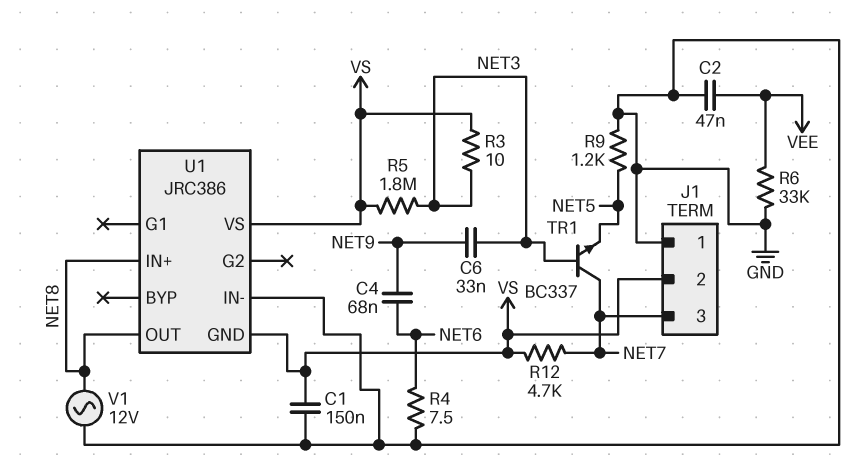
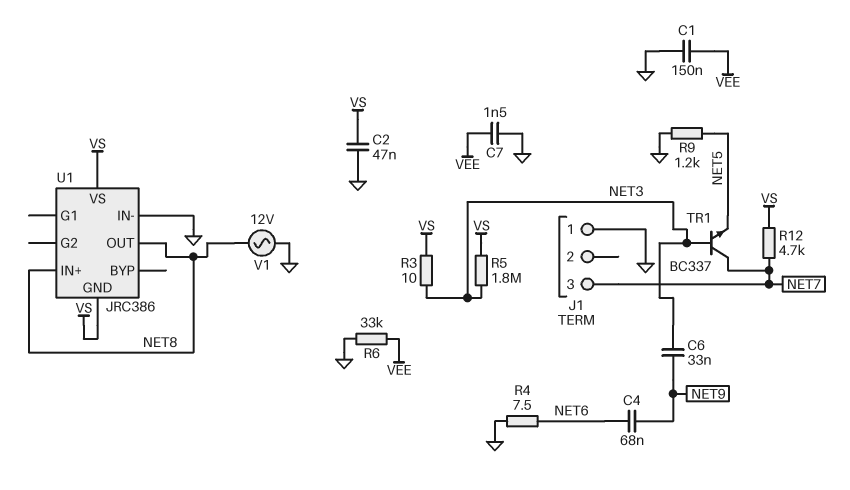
C1: 150nF (GND, VS) -> 150nF (GND, VEE)
C2: 47nF (GND, VEE) -> 47nF (GND, VS)
C7: none -> 1.5nF (GND, VEE)
J1 pin 2: VS -> none

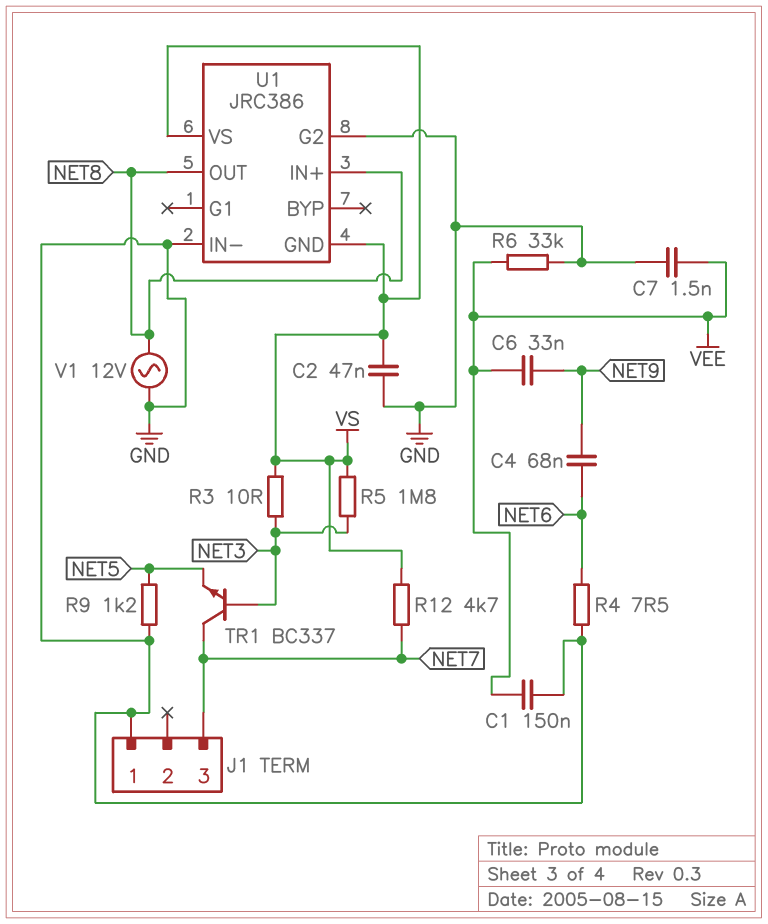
C6: 33nF (NET3, NET9) -> 33nF (NET9, VEE)
U1 pin G2: none -> GND

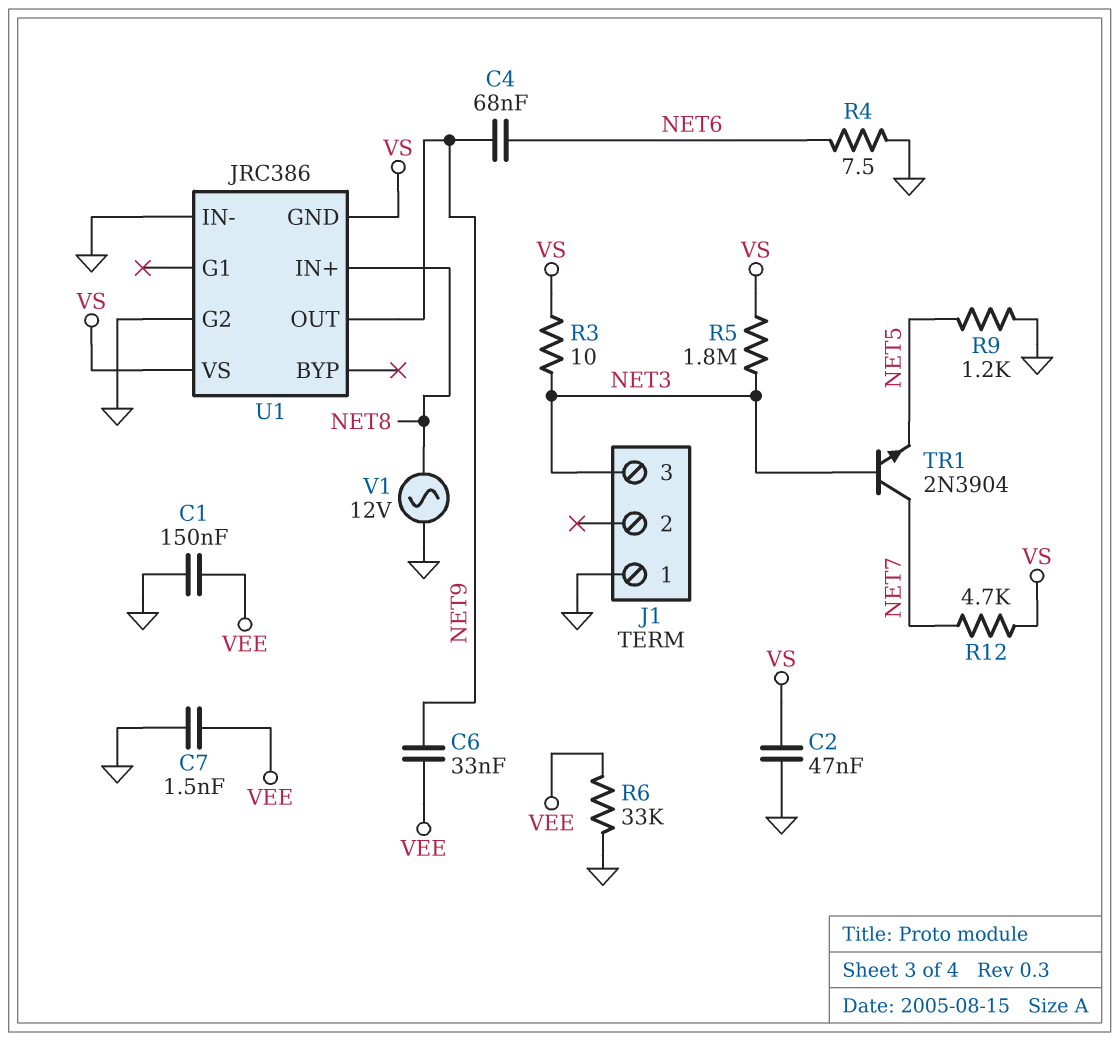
J1 pin 3: NET7 -> NET3
TR1: NPN BC337 (B NET3, C NET7, E NET5) -> NPN 2N3904 (B NET3, C NET7, E NET5)
U1 pin OUT: NET8 -> NET9

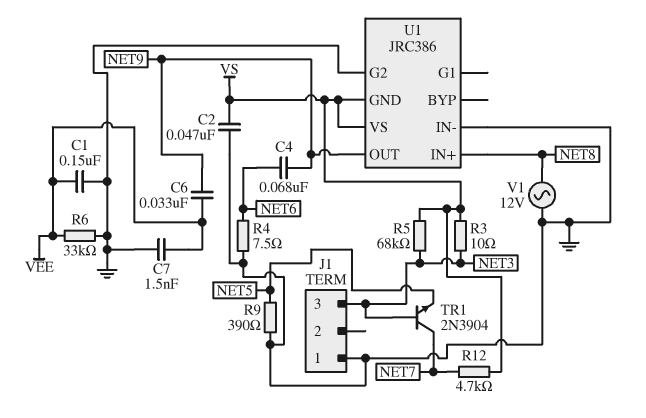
R5: 1.8M (NET3, VS) -> 68k (NET3, VS)
R9: 1.2k (GND, NET5) -> 390 (GND, NET5)

